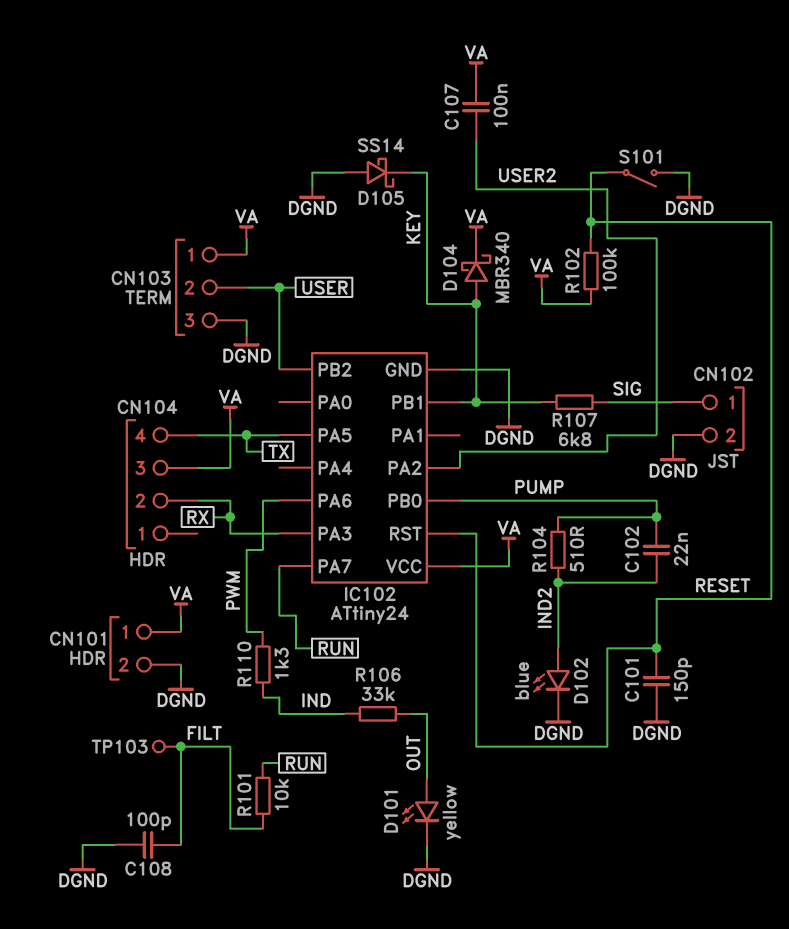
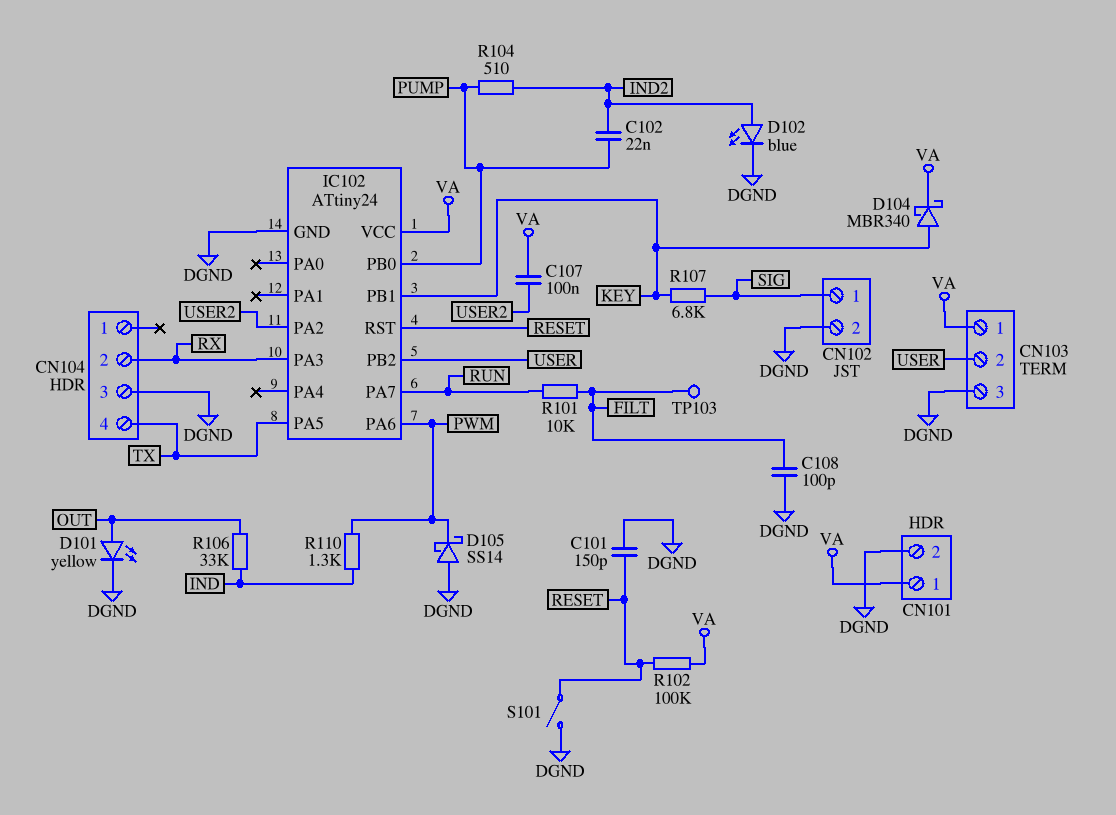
CN104 pin 3: VA -> DGND
D105: schottky SS14 (A DGND, K KEY) -> schottky SS14 (A DGND, K PWM)

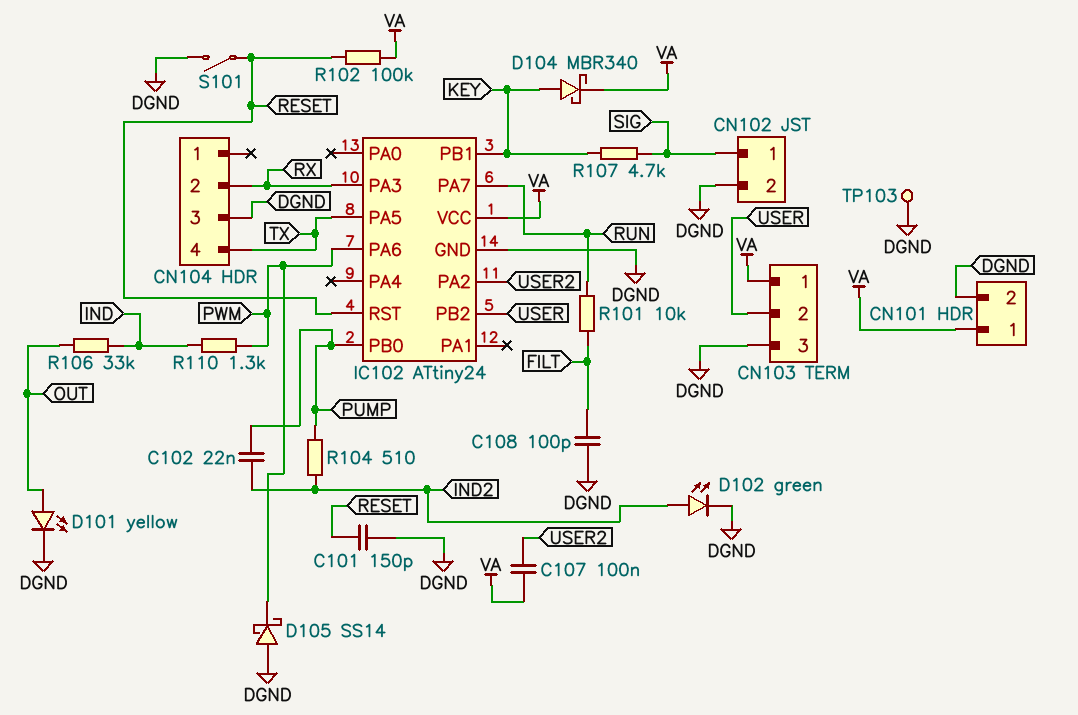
D102: LED blue (A IND2, K DGND) -> LED green (A IND2, K DGND)
R107: 6.8k (KEY, SIG) -> 4.7k (KEY, SIG)
TP103: test point (FILT) -> test point (DGND)

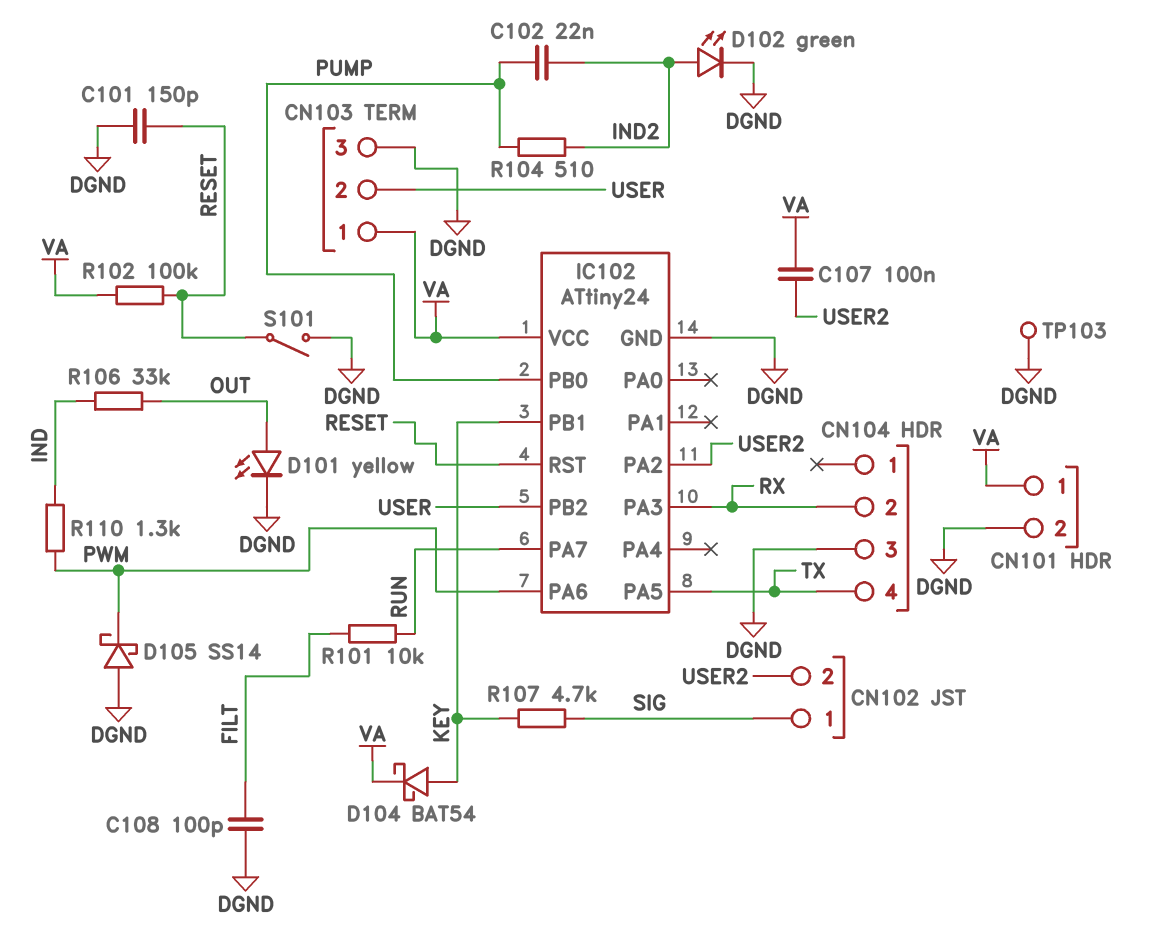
CN102 pin 2: DGND -> USER2
D104: schottky MBR340 (A KEY, K VA) -> schottky BAT54 (A KEY, K VA)

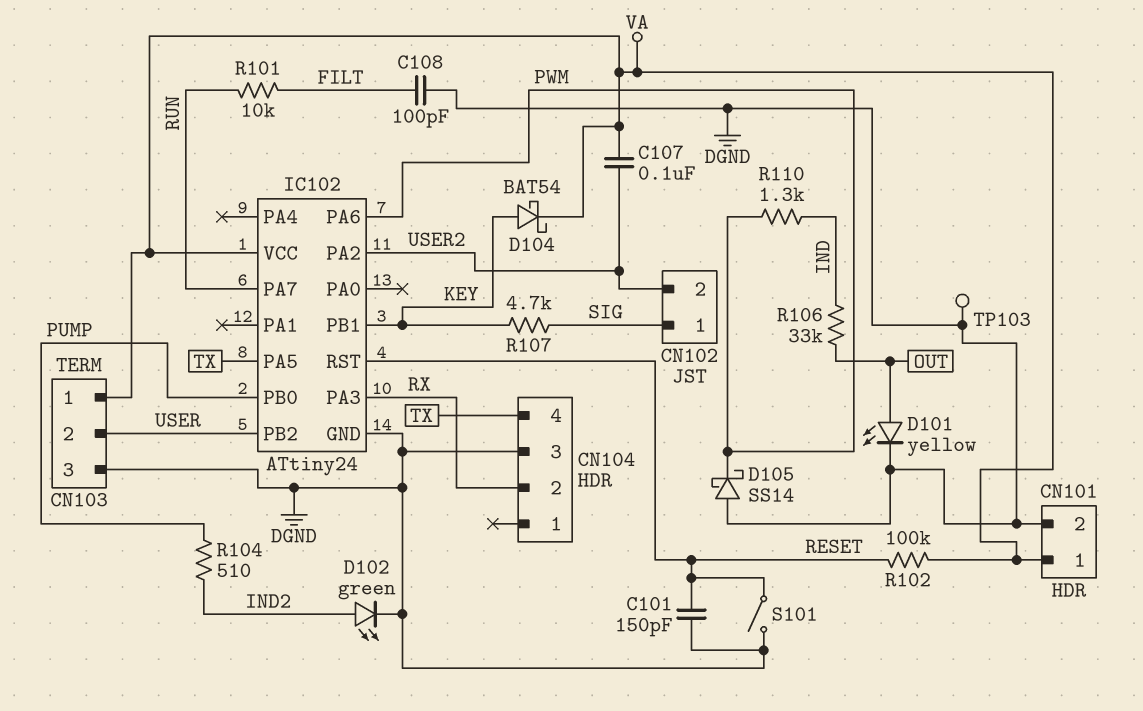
C102: 22nF (IND2, PUMP) -> none

